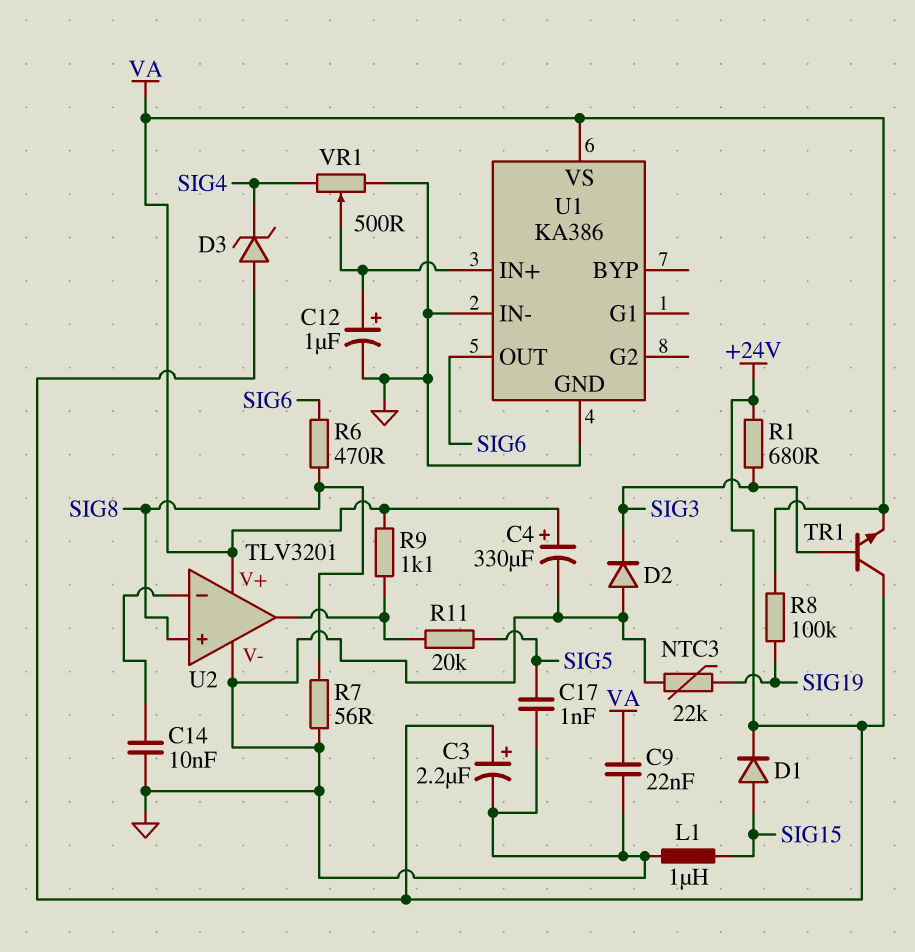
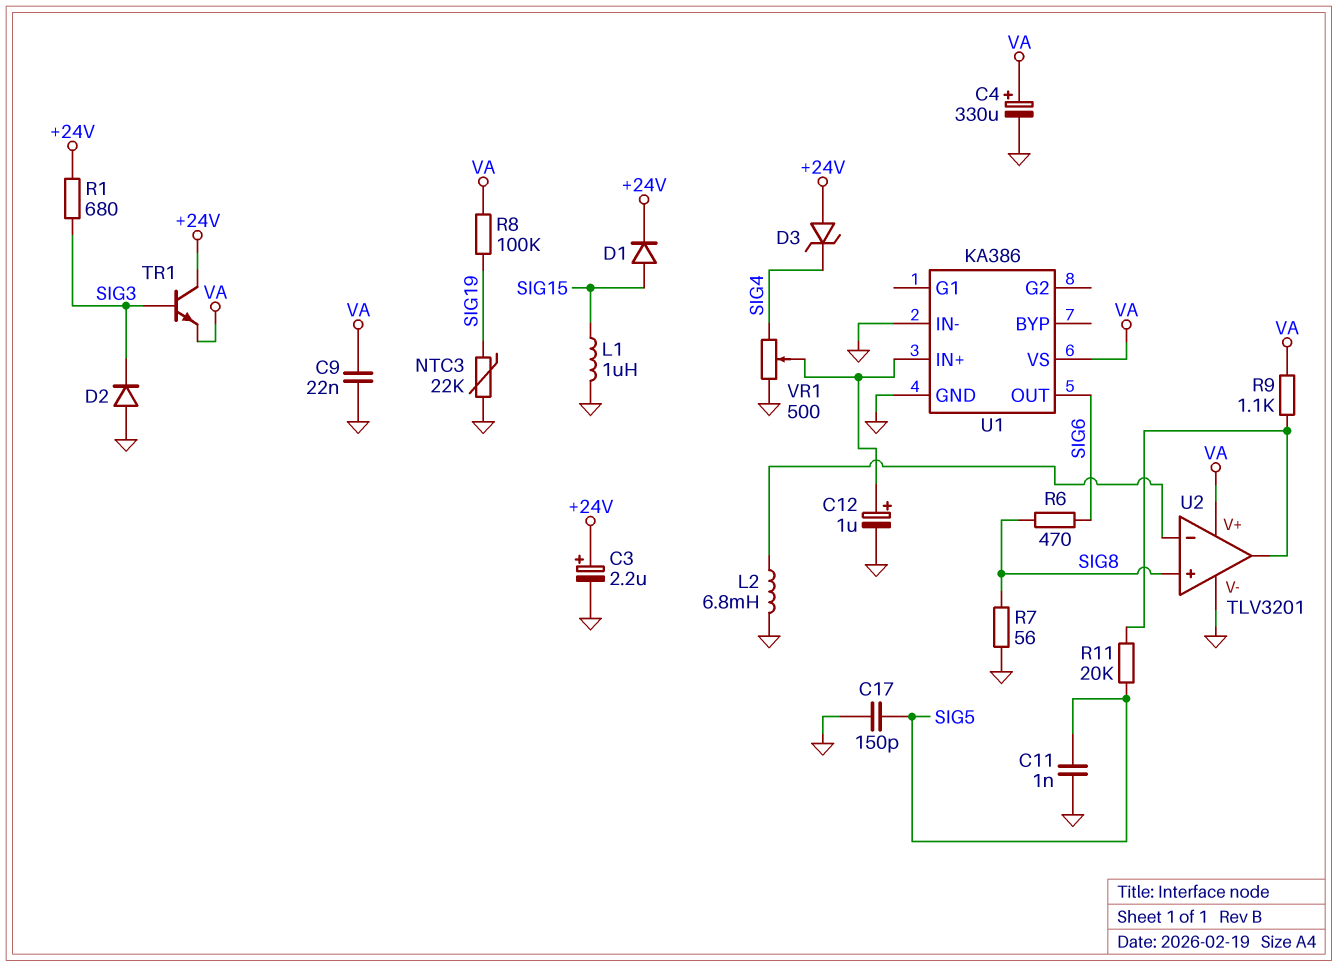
C11: none -> 1nF (GND, SIG5)
C14: 10nF (GND, U2/in-) -> none
C17: 1nF (GND, SIG5) -> 150pF (GND, SIG5)
L2: none -> 6.8mH (GND, U2/in-)

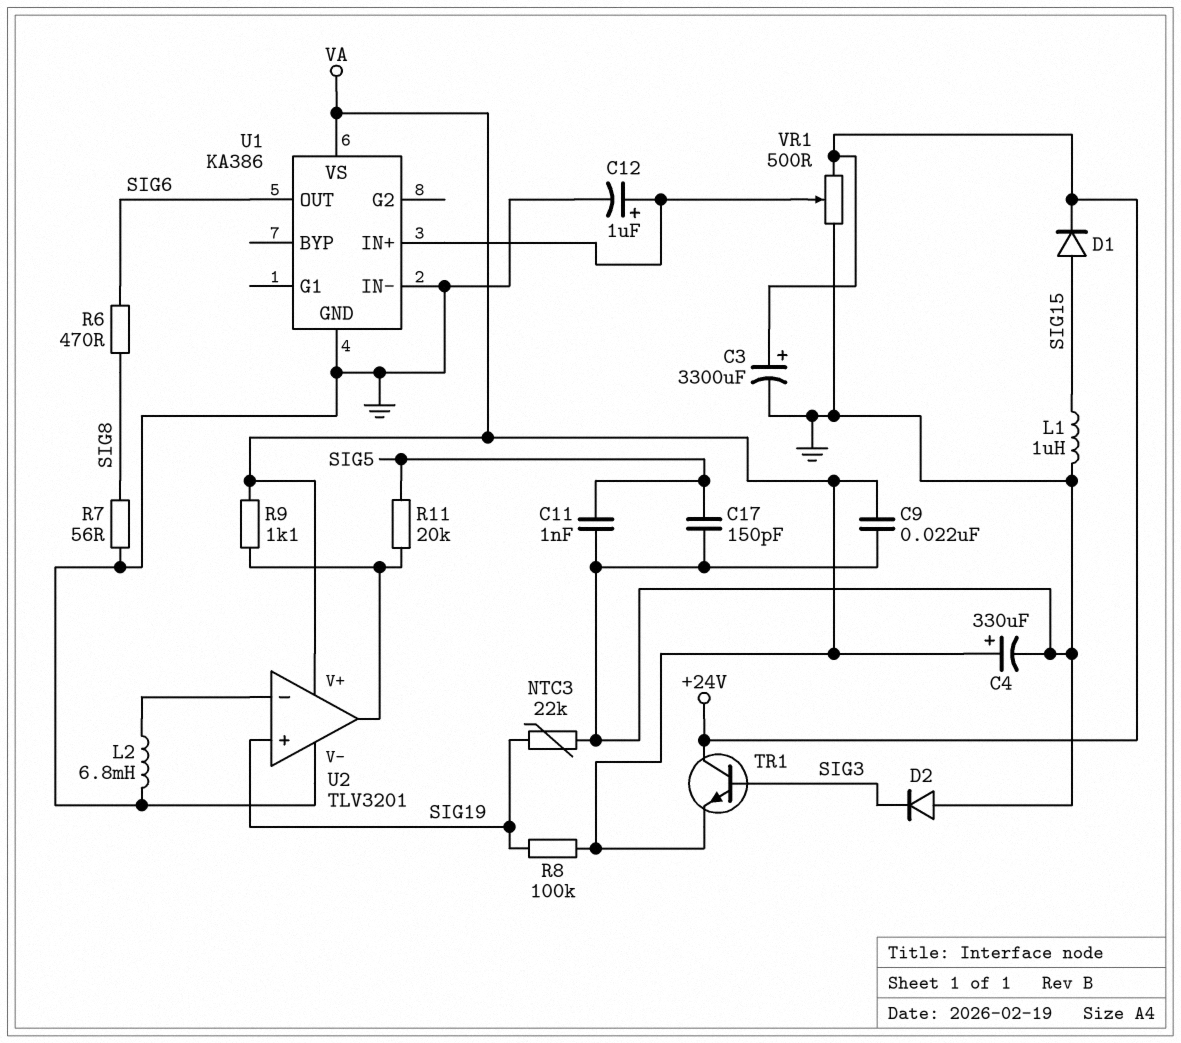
C3: 2.2uF (plus +24V, minus GND) -> 3300uF (plus +24V, minus GND)
D3: zener (A +24V, K SIG4) -> none
R1: 680 (+24V, SIG3) -> none
U2 pin in+: SIG8 -> SIG19
VR1: 500 (GND, SIG4, wiper U1/IN+) -> 500 (+24V, GND, wiper U1/IN+)

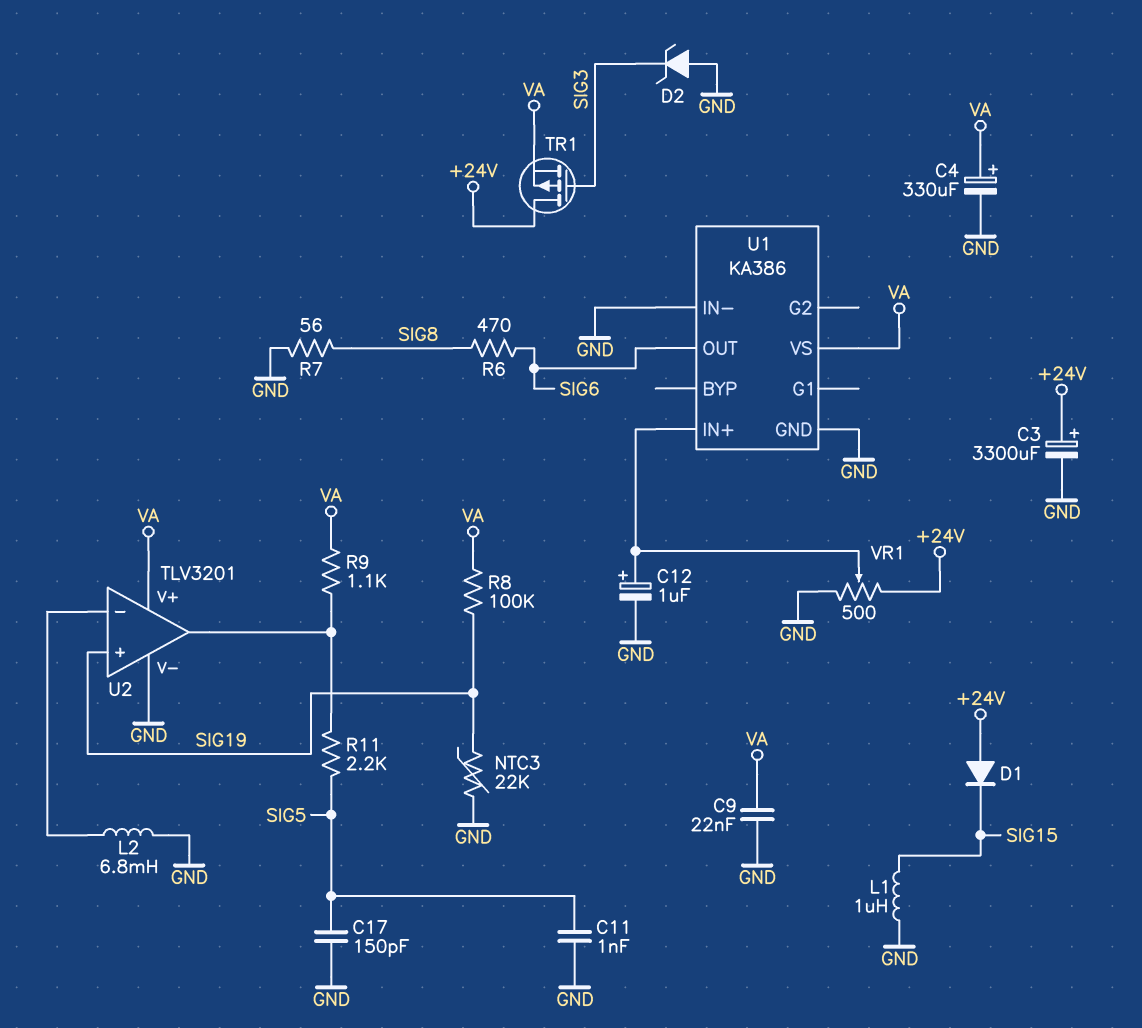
D1: diode (A SIG15, K +24V) -> diode (A +24V, K SIG15)
D2: diode (A GND, K SIG3) -> zener (A GND, K SIG3)
R11: 20k (SIG5, U2/out) -> 2.2k (SIG5, U2/out)
TR1: NPN (B SIG3, C +24V, E VA) -> PMOS (G SIG3, D +24V, S VA)

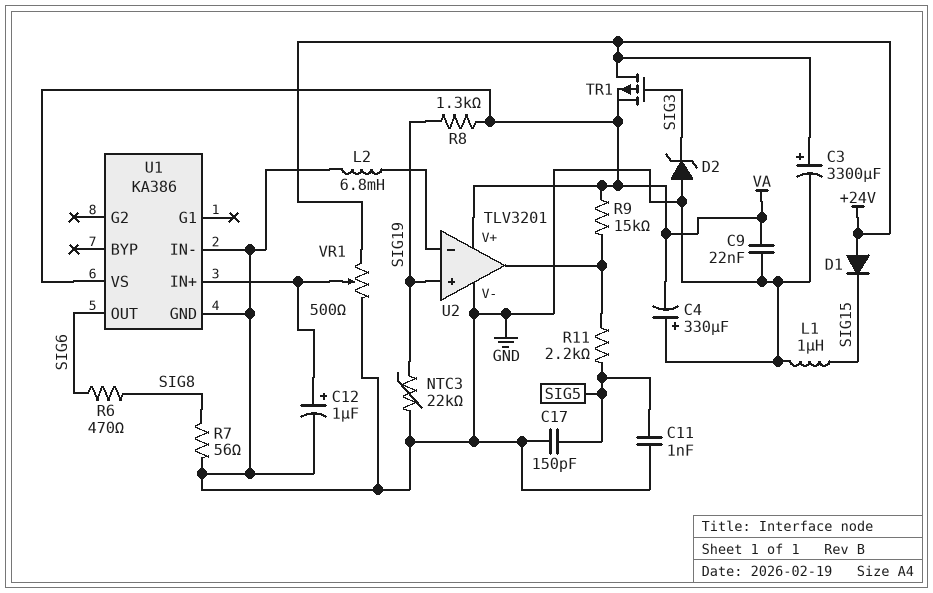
C4: 330uF (plus VA, minus GND) -> 330uF (plus GND, minus VA)
R8: 100k (SIG19, VA) -> 1.3k (SIG19, VA)
R9: 1.1k (U2/out, VA) -> 15k (U2/out, VA)

